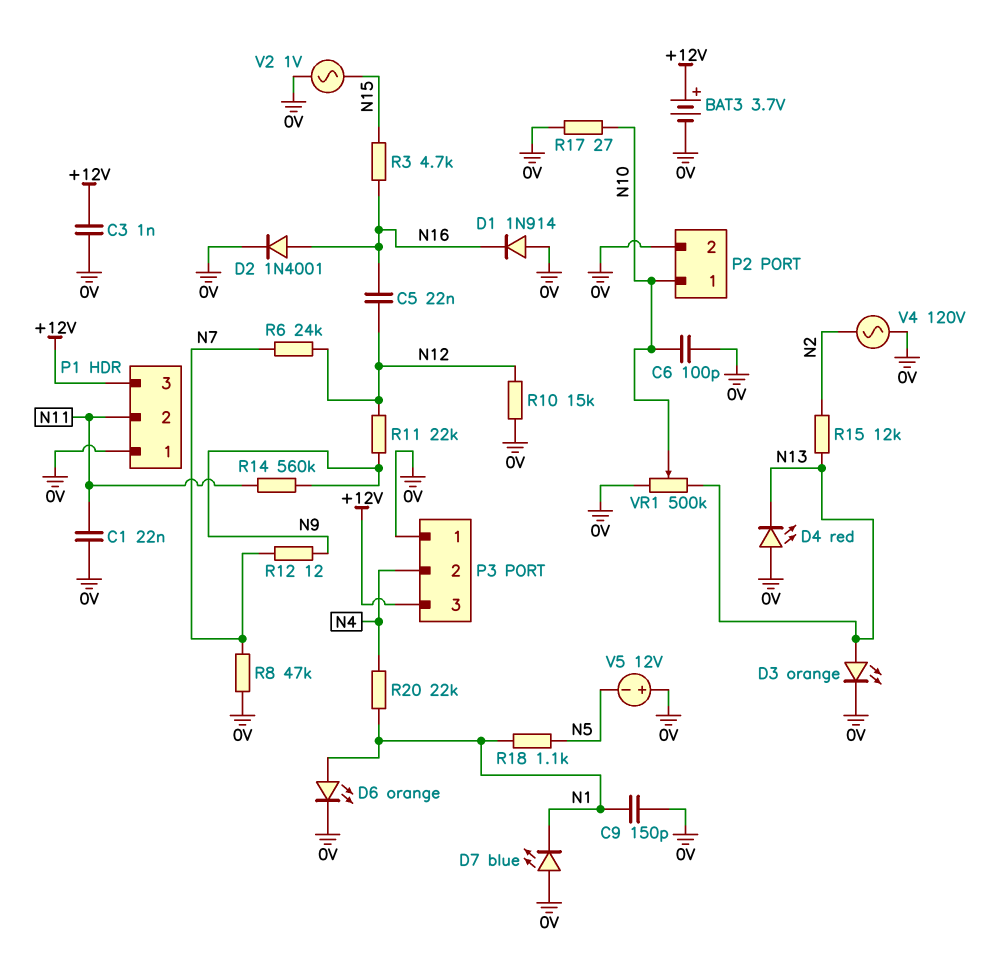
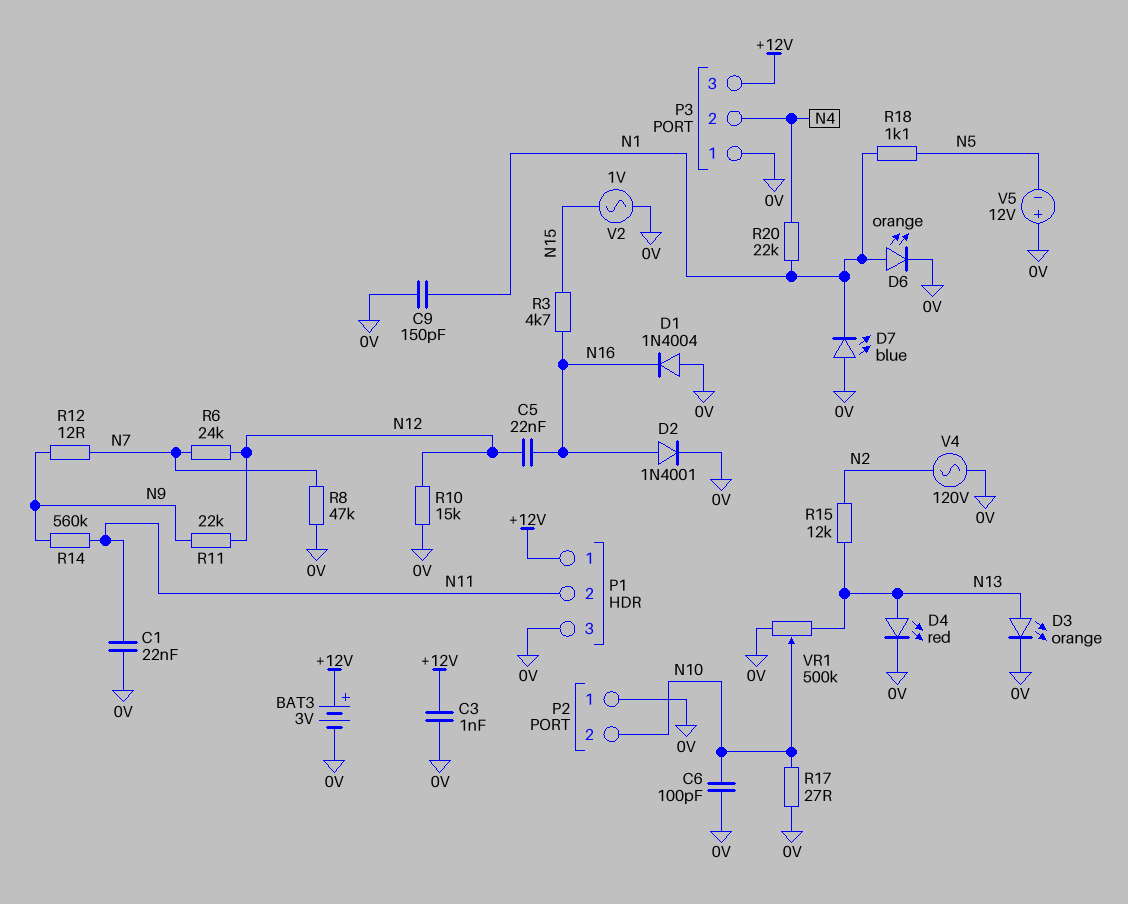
BAT3: 3.7V (plus +12V, minus 0V) -> 3V (plus +12V, minus 0V)
D1: diode 1N914 (A 0V, K N16) -> diode 1N4004 (A 0V, K N16)
D4: LED red (A 0V, K N13) -> LED red (A N13, K 0V)
P1 pin 1: 0V -> +12V
P1 pin 3: +12V -> 0V
P2 pin 1: N10 -> 0V
P2 pin 2: 0V -> N10

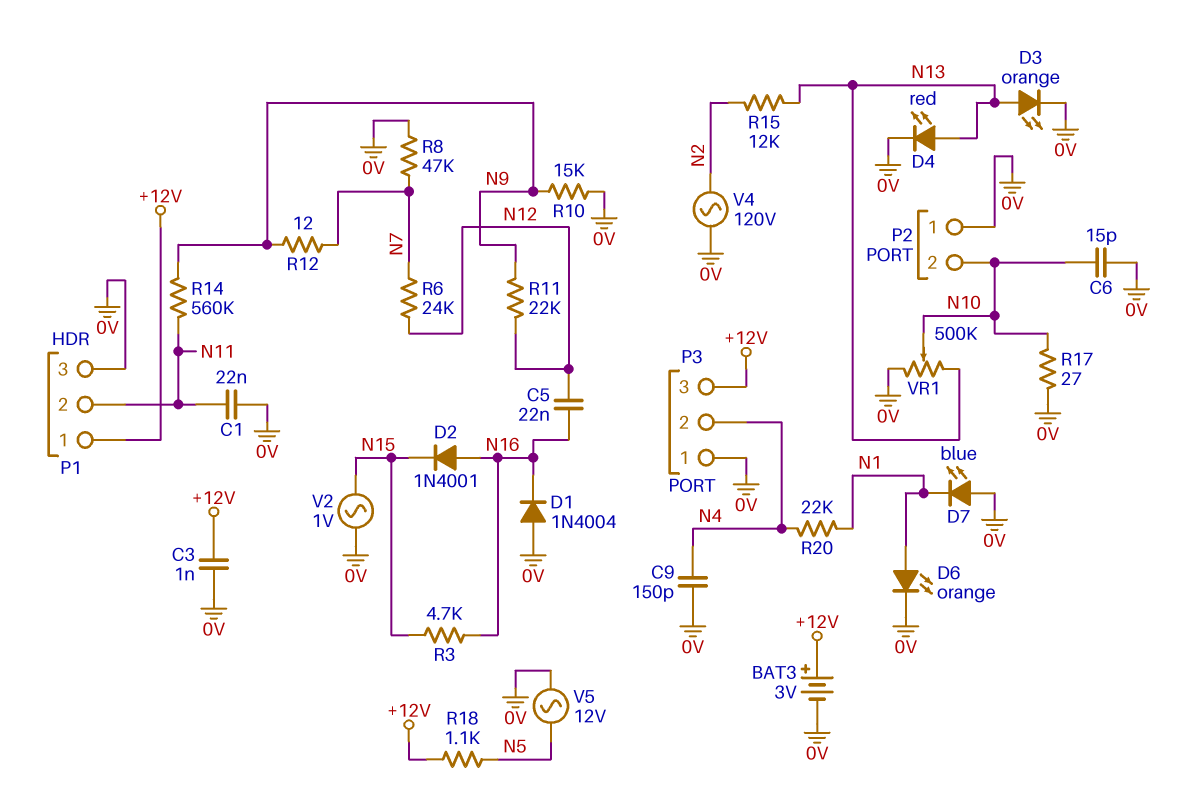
C6: 100pF (0V, N10) -> 15pF (0V, N10)
C9: 150pF (0V, N1) -> 150pF (0V, N4)
D2: diode 1N4001 (A N16, K 0V) -> diode 1N4001 (A N16, K N15)
R10: 15k (0V, N12) -> 15k (0V, N9)
R18: 1.1k (N1, N5) -> 1.1k (+12V, N5)
V5: 12V (plus 0V, minus N5) -> AC 12V (0V, N5)

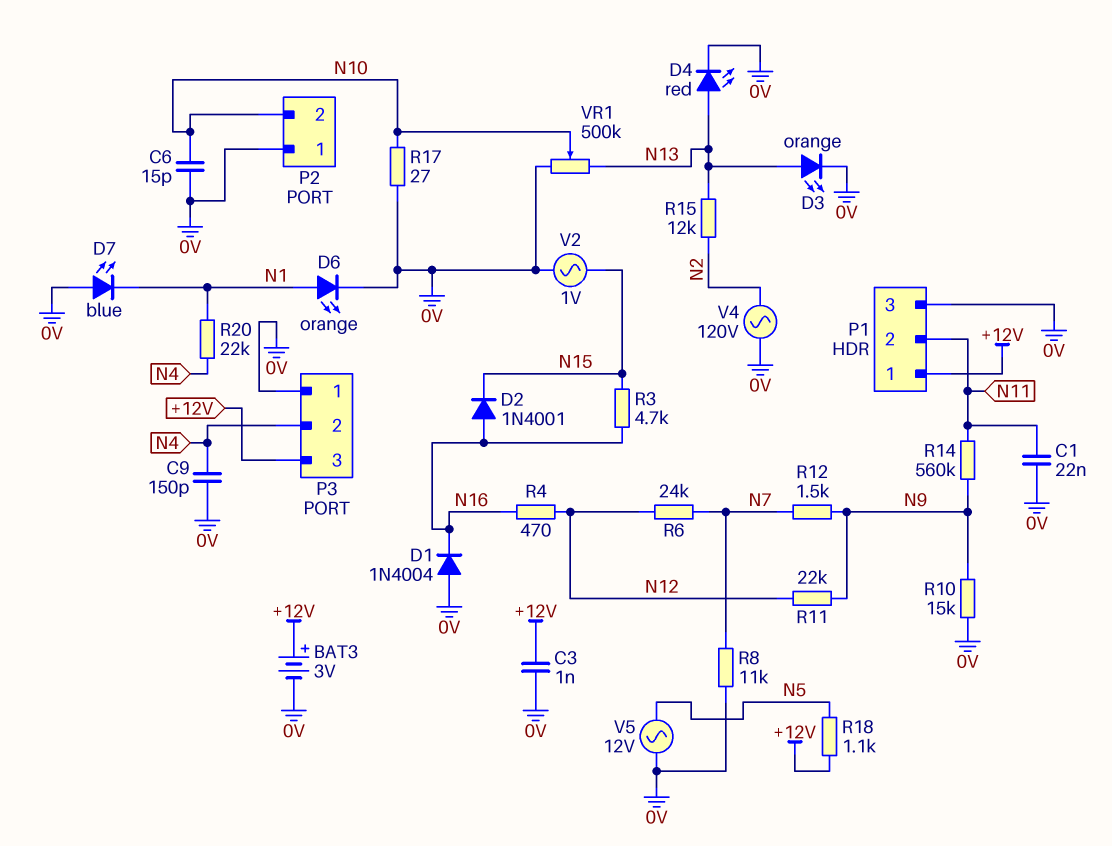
C5: 22nF (N12, N16) -> none
R4: none -> 470 (N12, N16)
R8: 47k (0V, N7) -> 11k (0V, N7)
R12: 12 (N7, N9) -> 1.5k (N7, N9)

